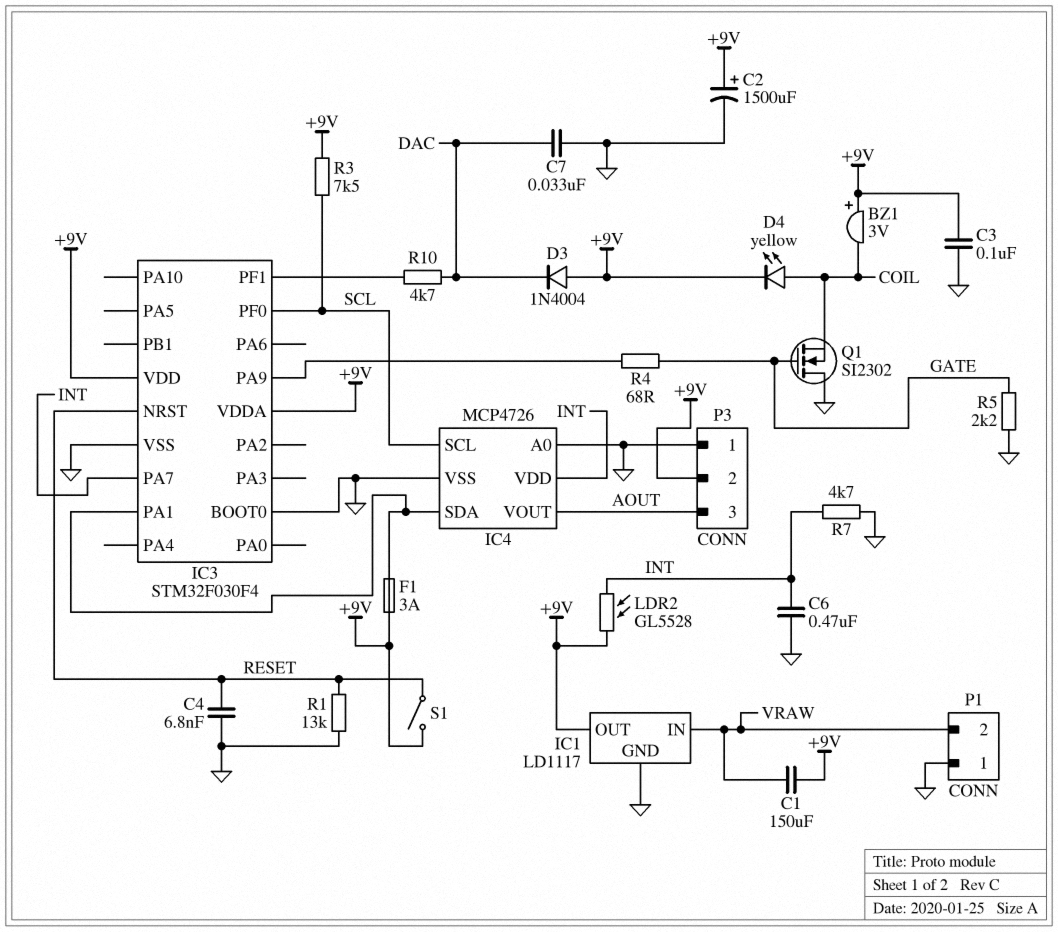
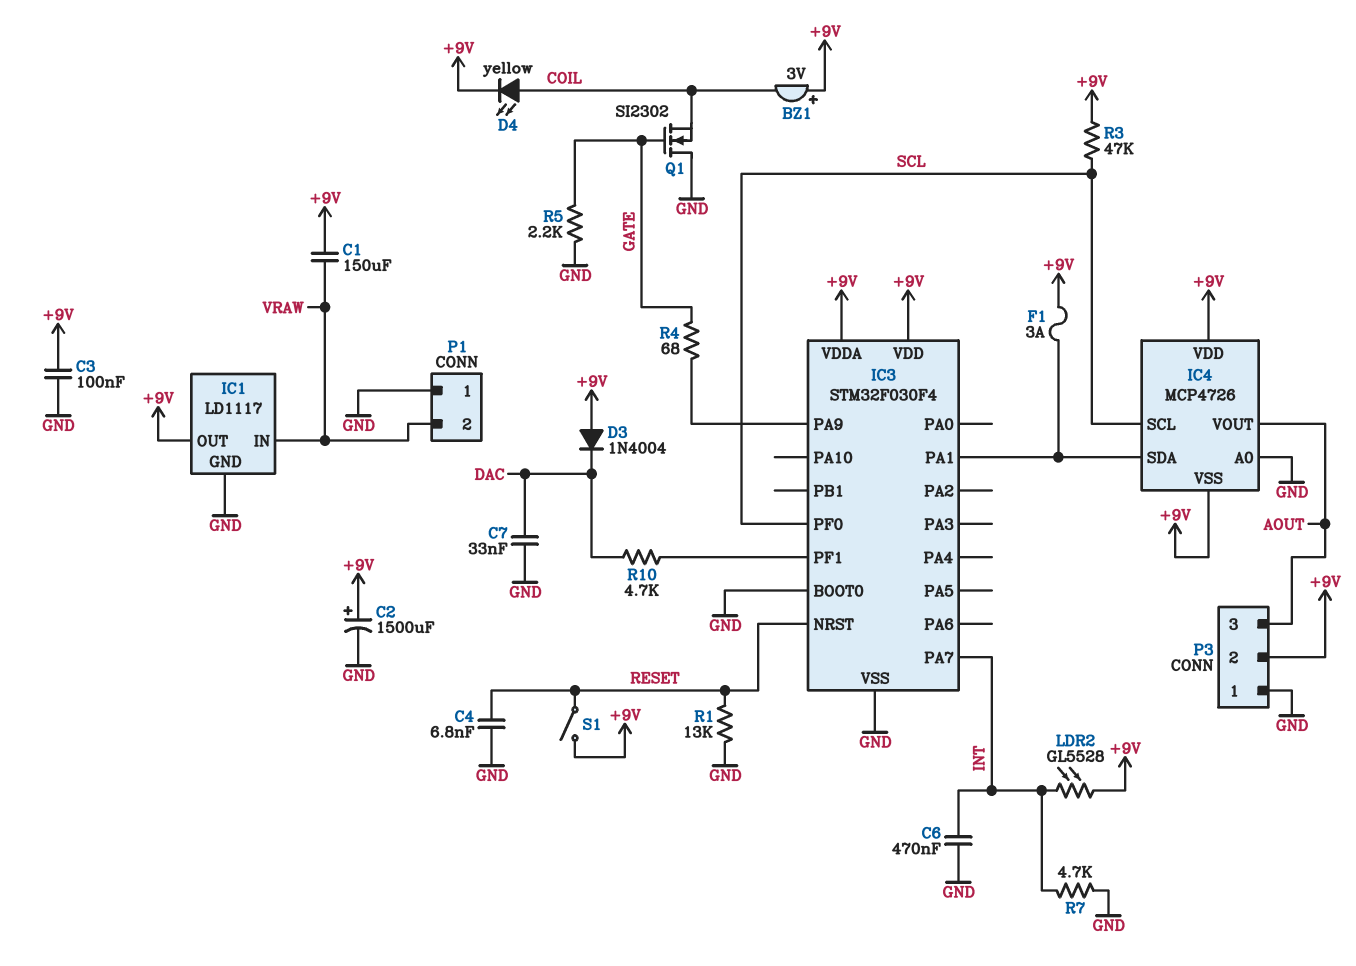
IC4 pin VDD: INT -> +9V
IC4 pin VSS: GND -> +9V
R3: 7.5k (+9V, SCL) -> 47k (+9V, SCL)

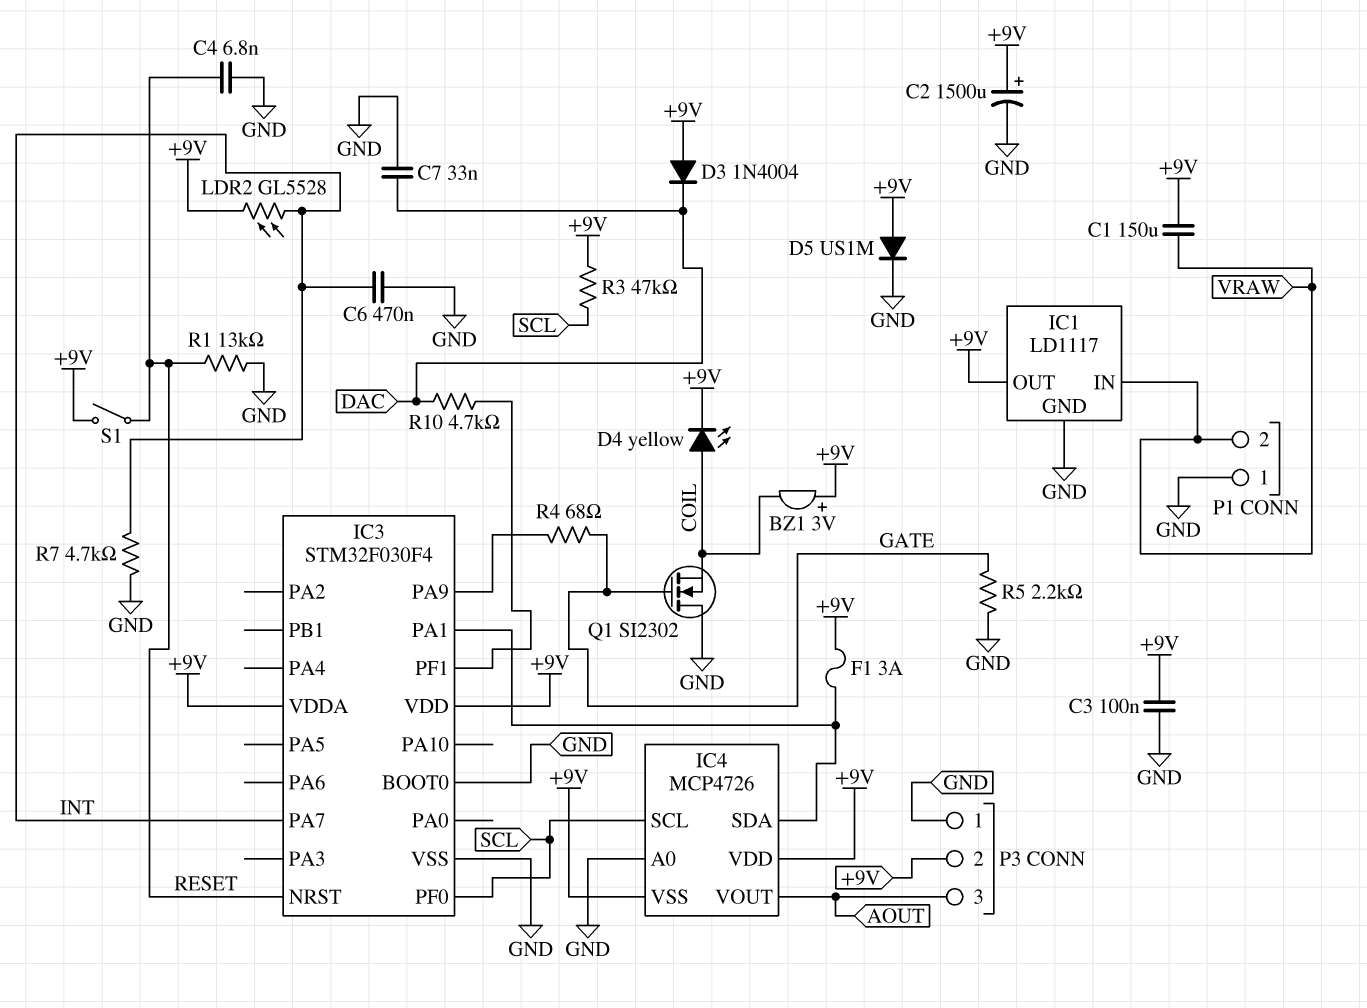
D5: none -> diode US1M (A +9V, K GND)

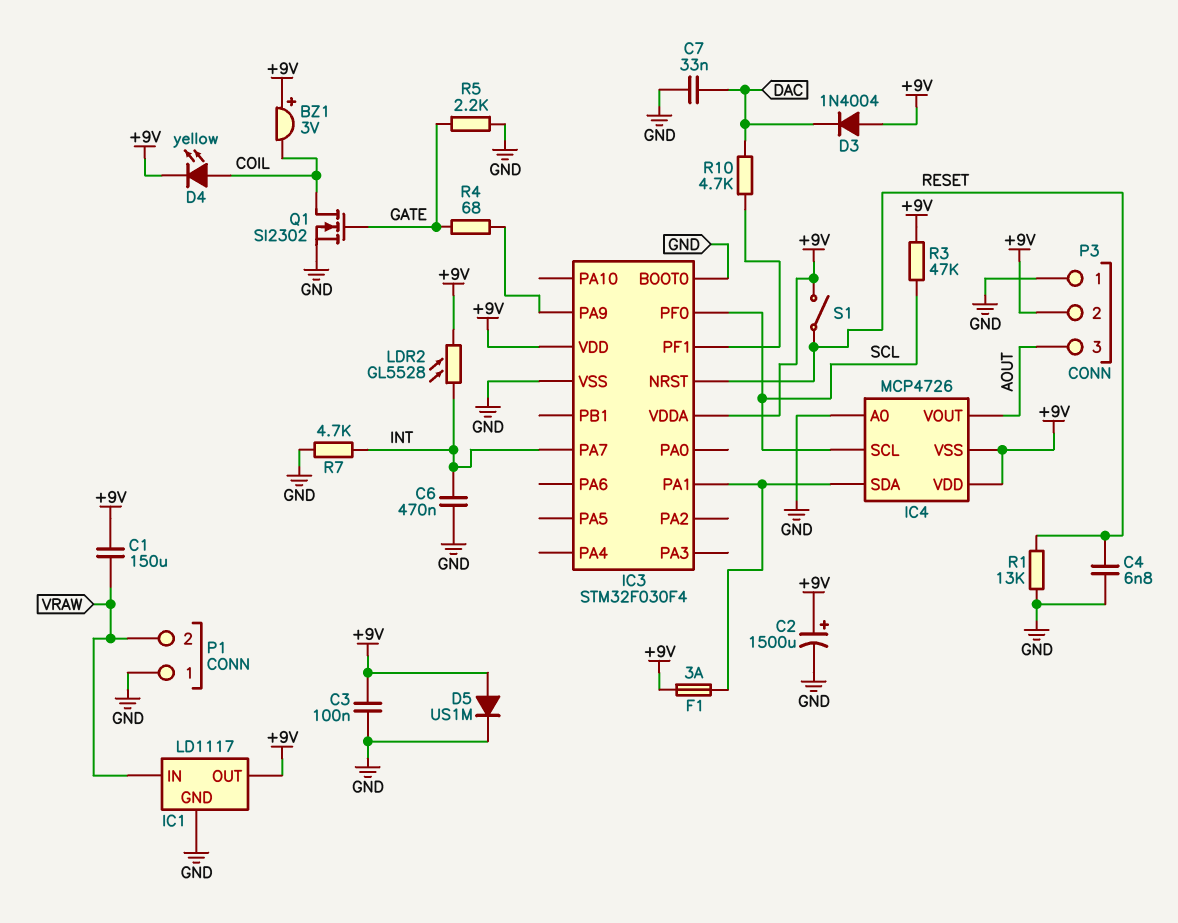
Q1: NMOS SI2302 (G GATE, D GND, S COIL) -> NMOS SI2302 (G GATE, D COIL, S GND)

